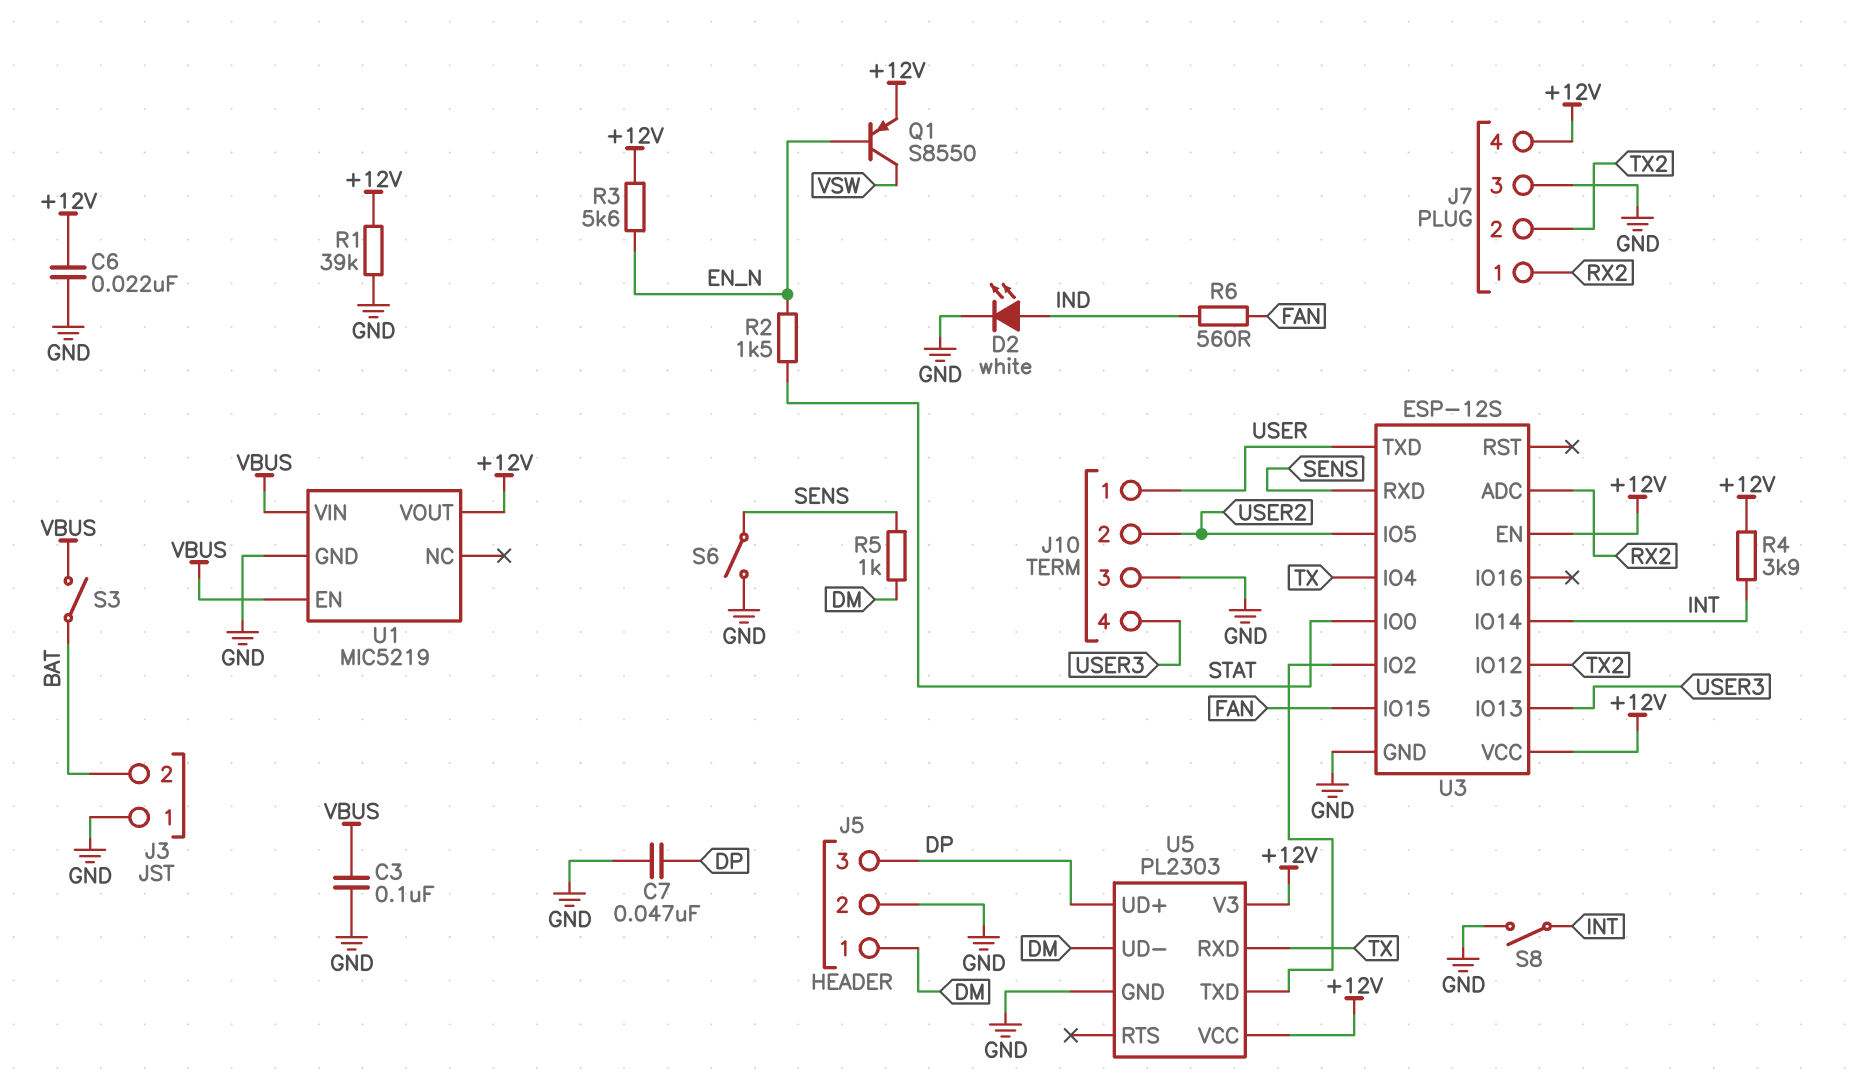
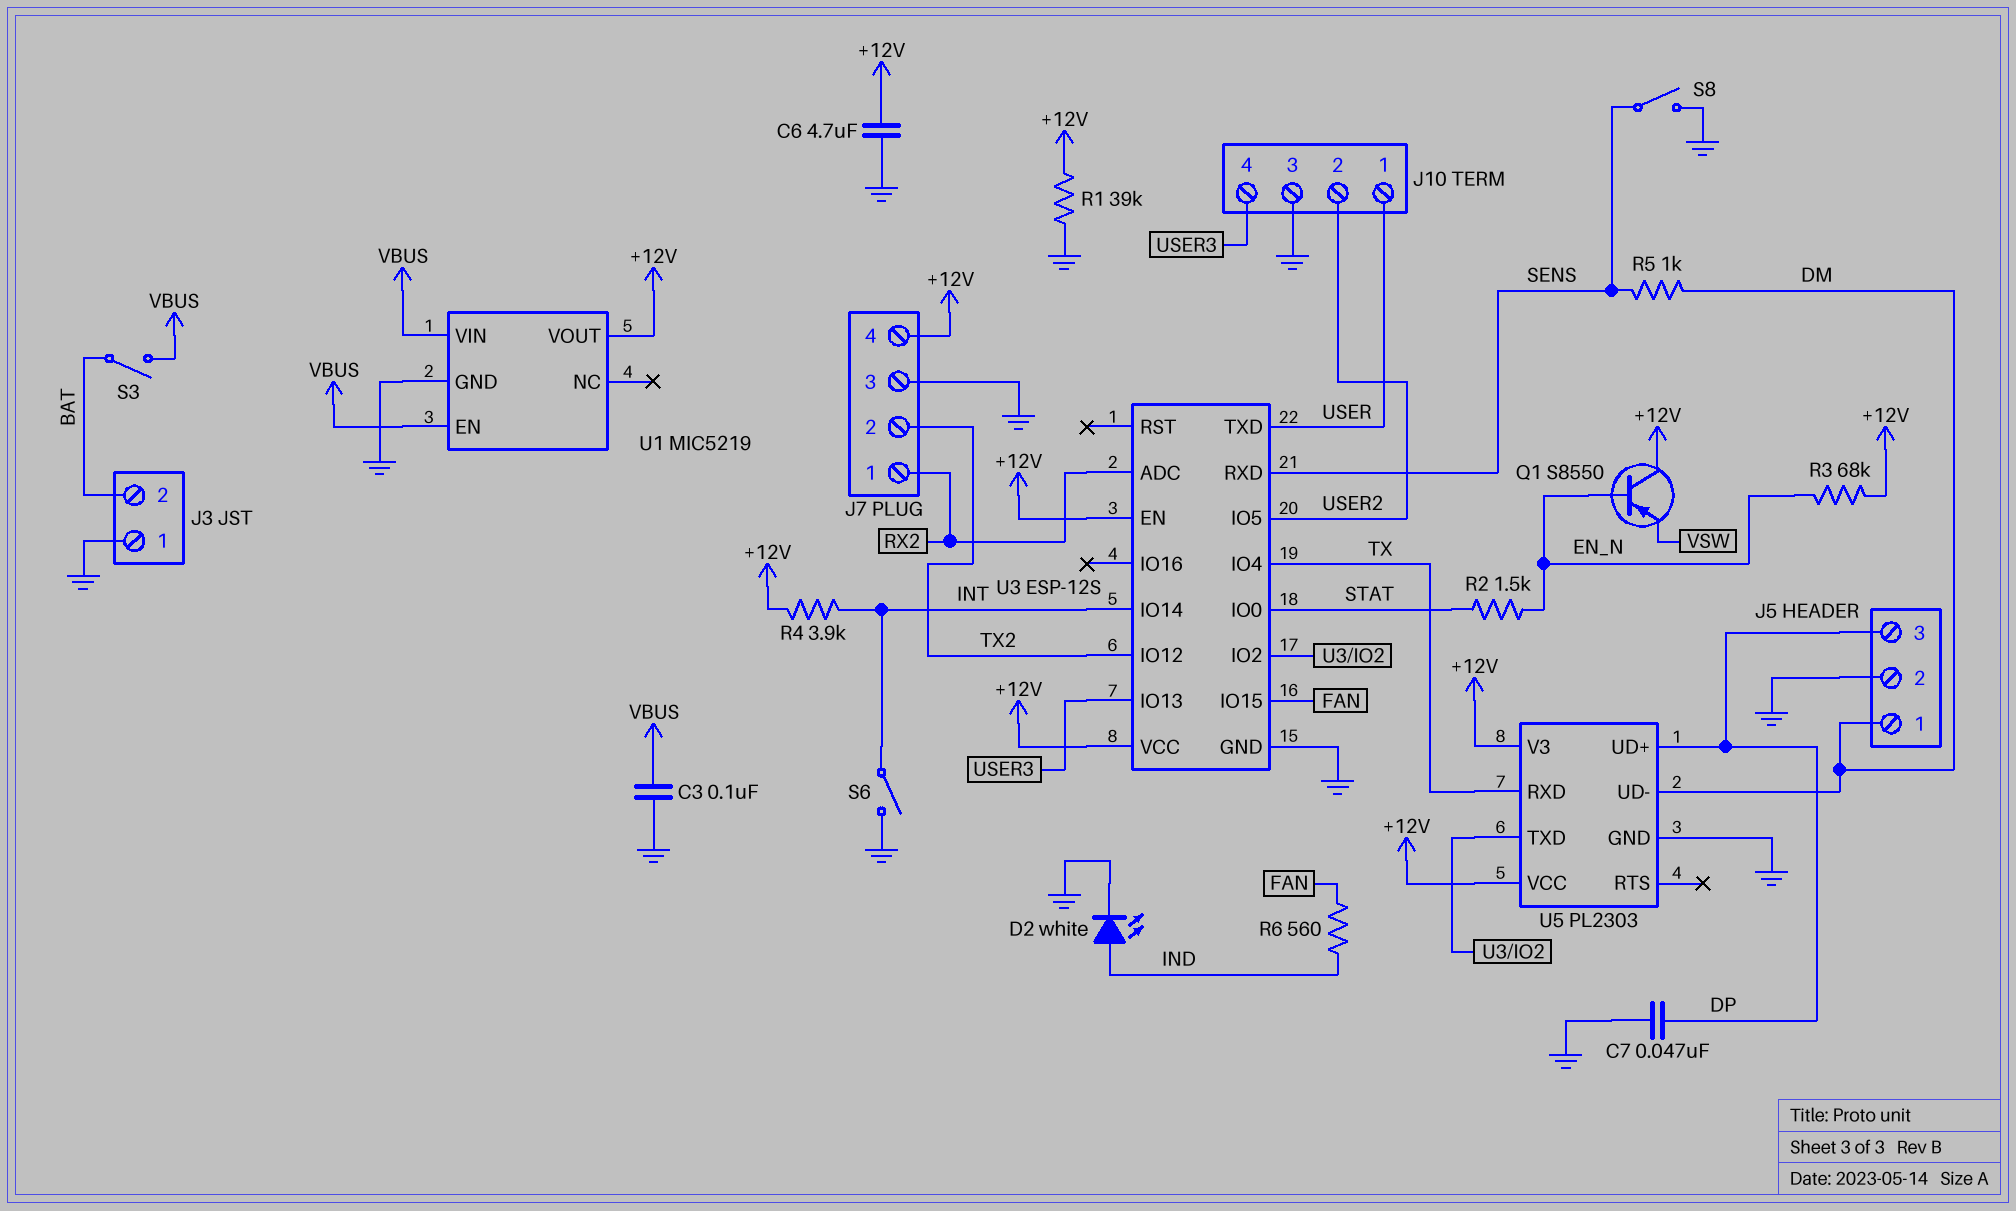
C6: 22nF (+12V, GND) -> 4.7uF (+12V, GND)
Q1: PNP S8550 (B EN_N, C VSW, E +12V) -> PNP S8550 (B EN_N, C +12V, E VSW)
R3: 5.6k (+12V, EN_N) -> 68k (+12V, EN_N)
S6: switch (GND, SENS) -> switch (GND, INT)
S8: switch (GND, INT) -> switch (GND, SENS)

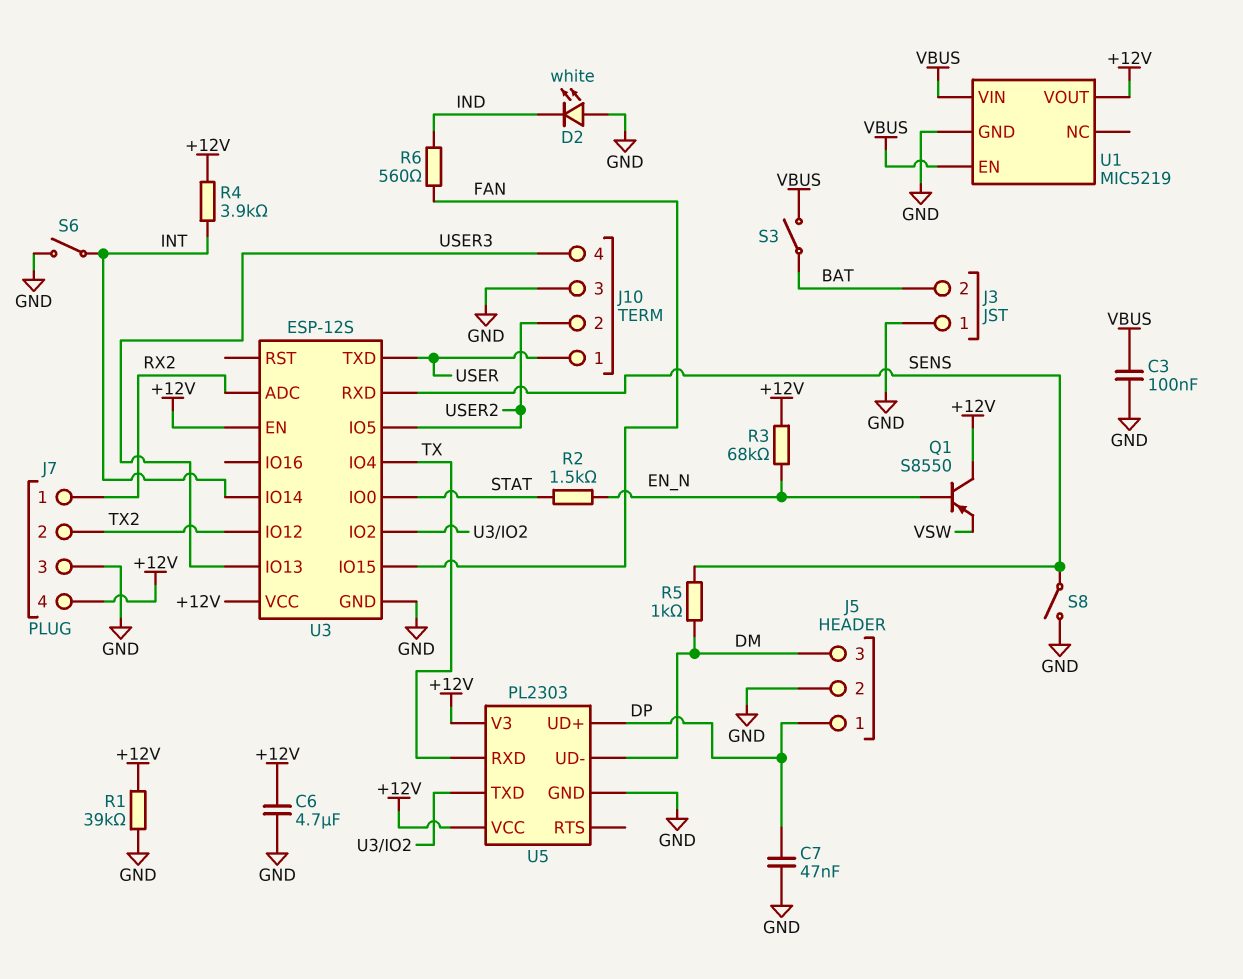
D2: LED white (A IND, K GND) -> LED white (A GND, K IND)
J5 pin 1: DM -> DP
J5 pin 3: DP -> DM

